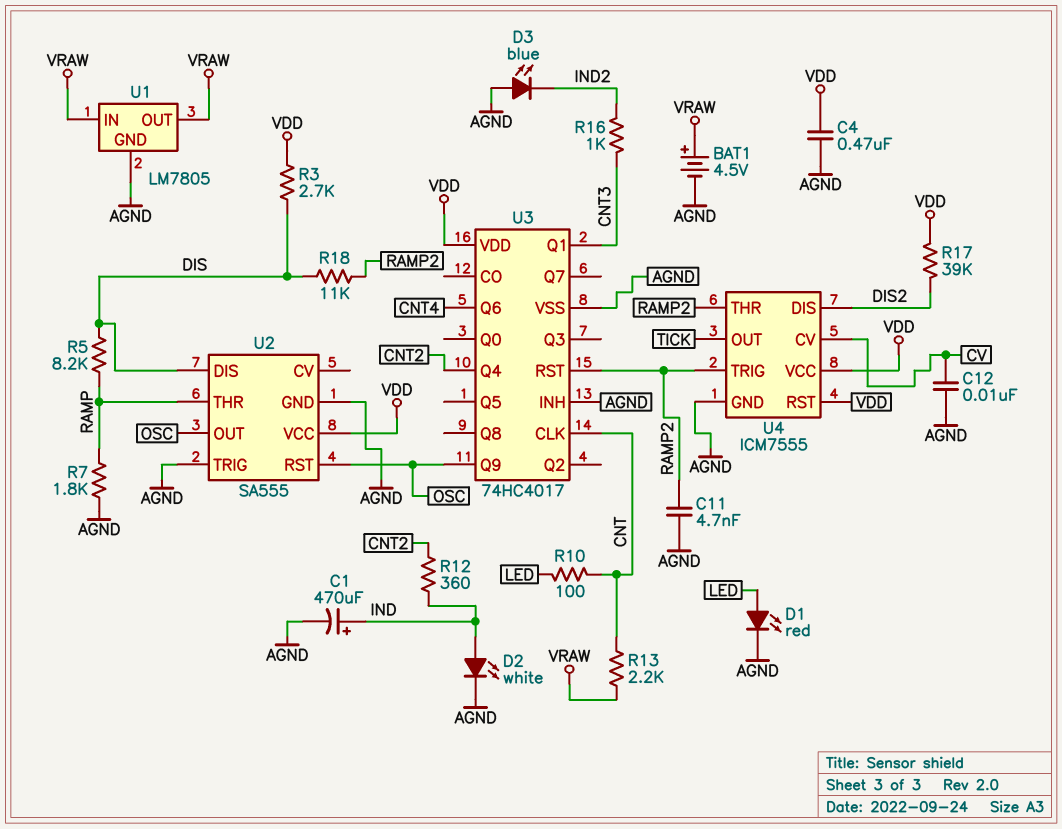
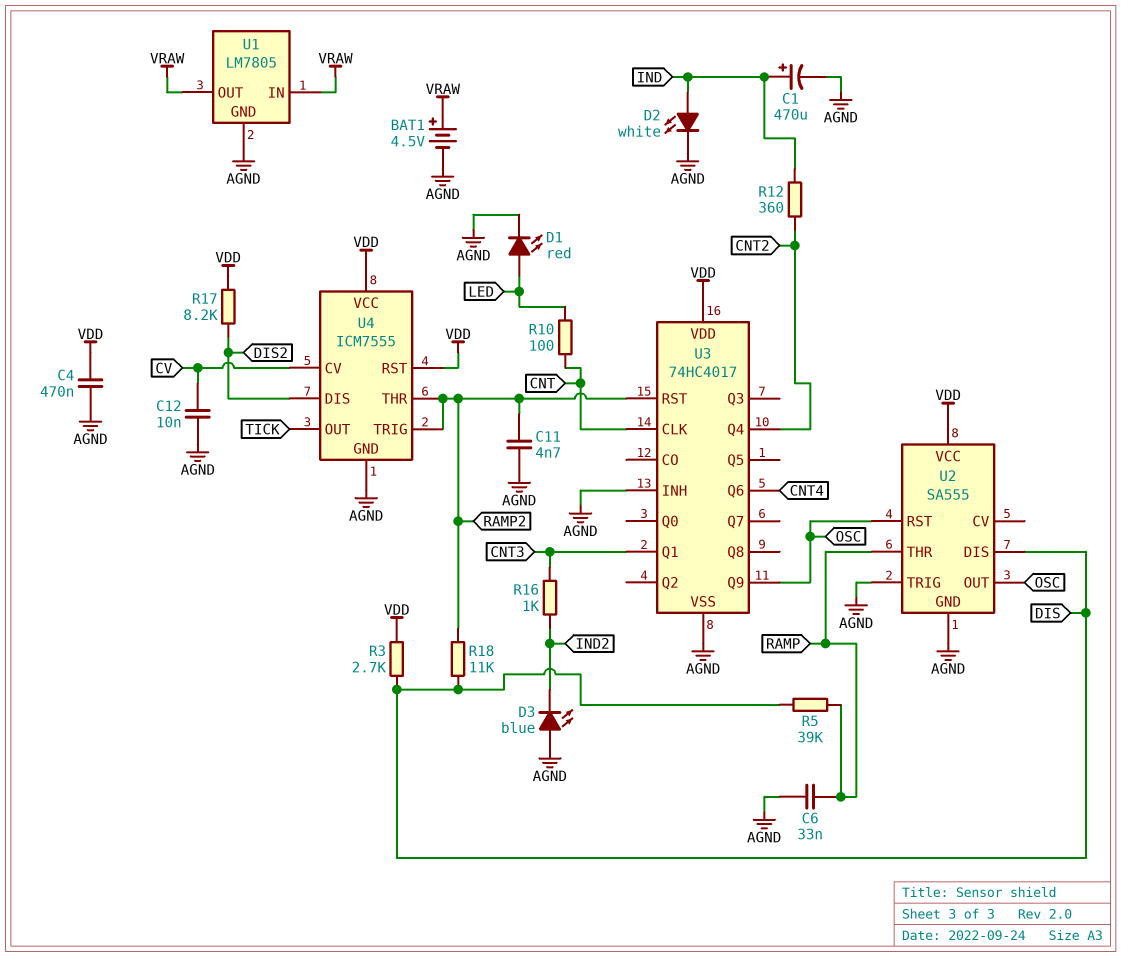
C6: none -> 33nF (AGND, RAMP)
R5: 8.2k (DIS, RAMP) -> 39k (DIS, RAMP)
R7: 1.8k (AGND, RAMP) -> none
R13: 2.2k (CNT, VRAW) -> none
R17: 39k (DIS2, VDD) -> 8.2k (DIS2, VDD)

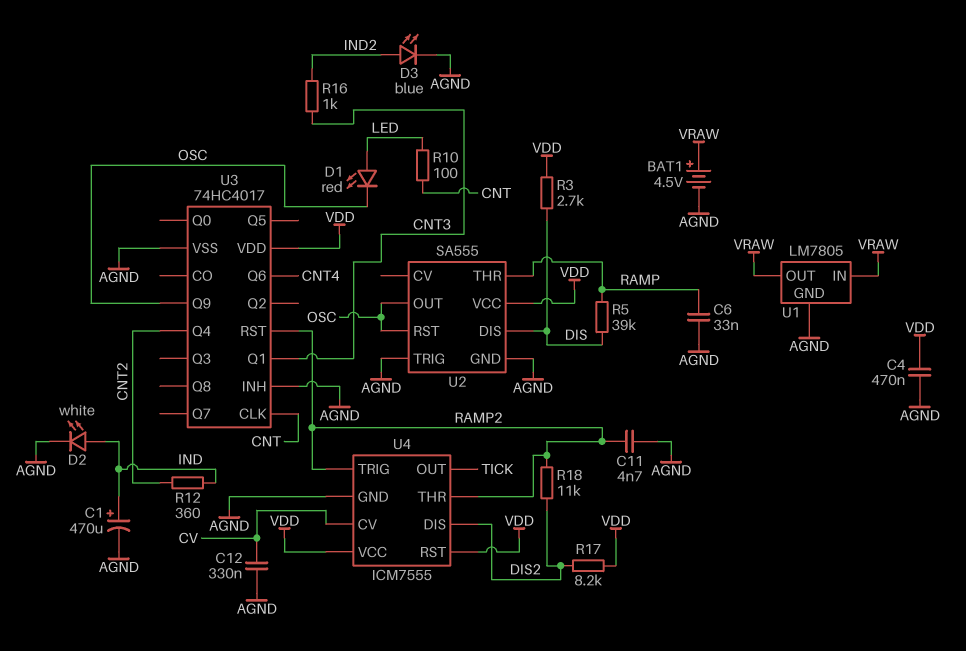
C12: 10nF (AGND, CV) -> 330nF (AGND, CV)
D1: LED red (A LED, K AGND) -> LED red (A LED, K OSC)
D3: LED blue (A AGND, K IND2) -> LED blue (A IND2, K AGND)
R18: 11k (DIS, RAMP2) -> 11k (DIS2, RAMP2)

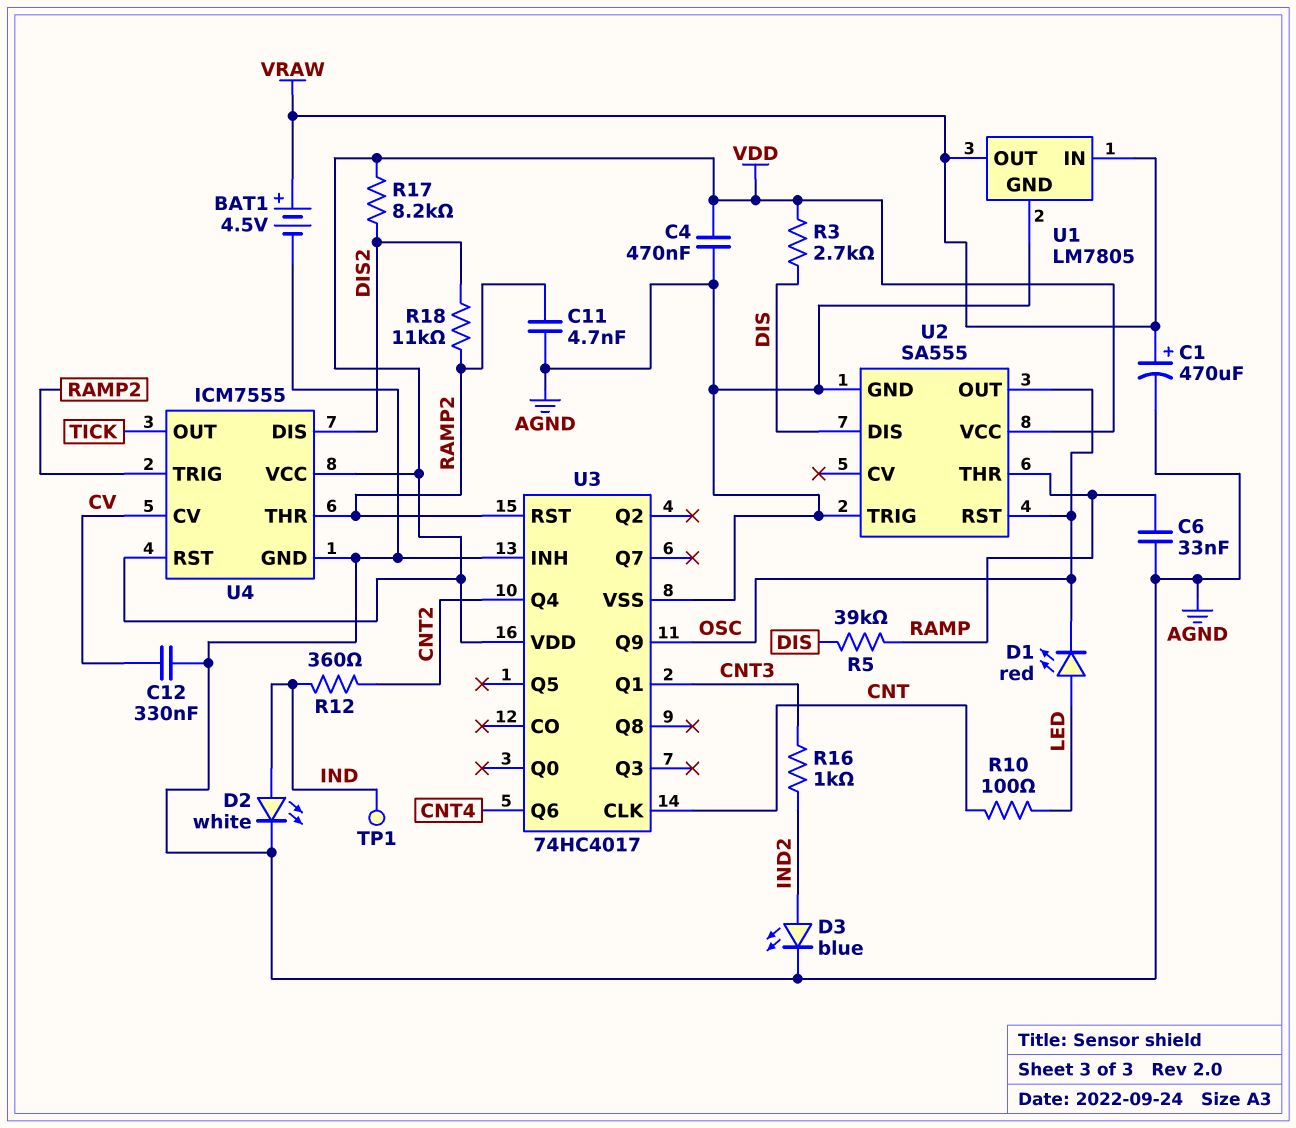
C1: 470uF (plus IND, minus AGND) -> 470uF (plus VRAW, minus AGND)
TP1: none -> test point (IND)

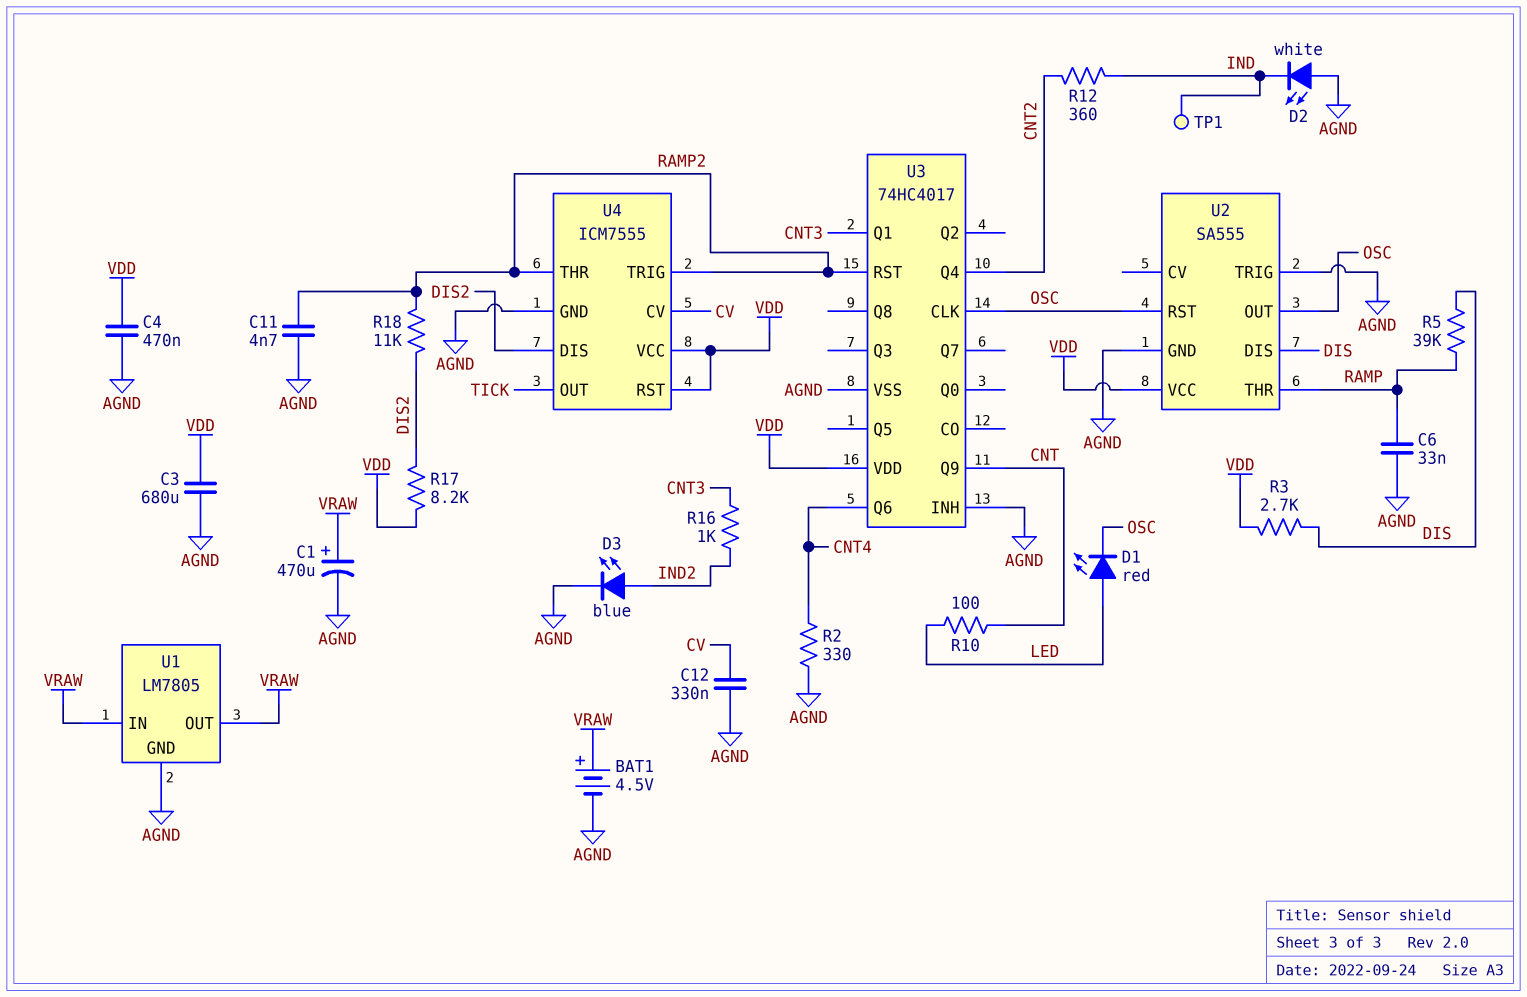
C3: none -> 680uF (AGND, VDD)
D2: LED white (A IND, K AGND) -> LED white (A AGND, K IND)
R2: none -> 330 (AGND, CNT4)
U3 pin CLK: CNT -> OSC
U3 pin Q9: OSC -> CNT

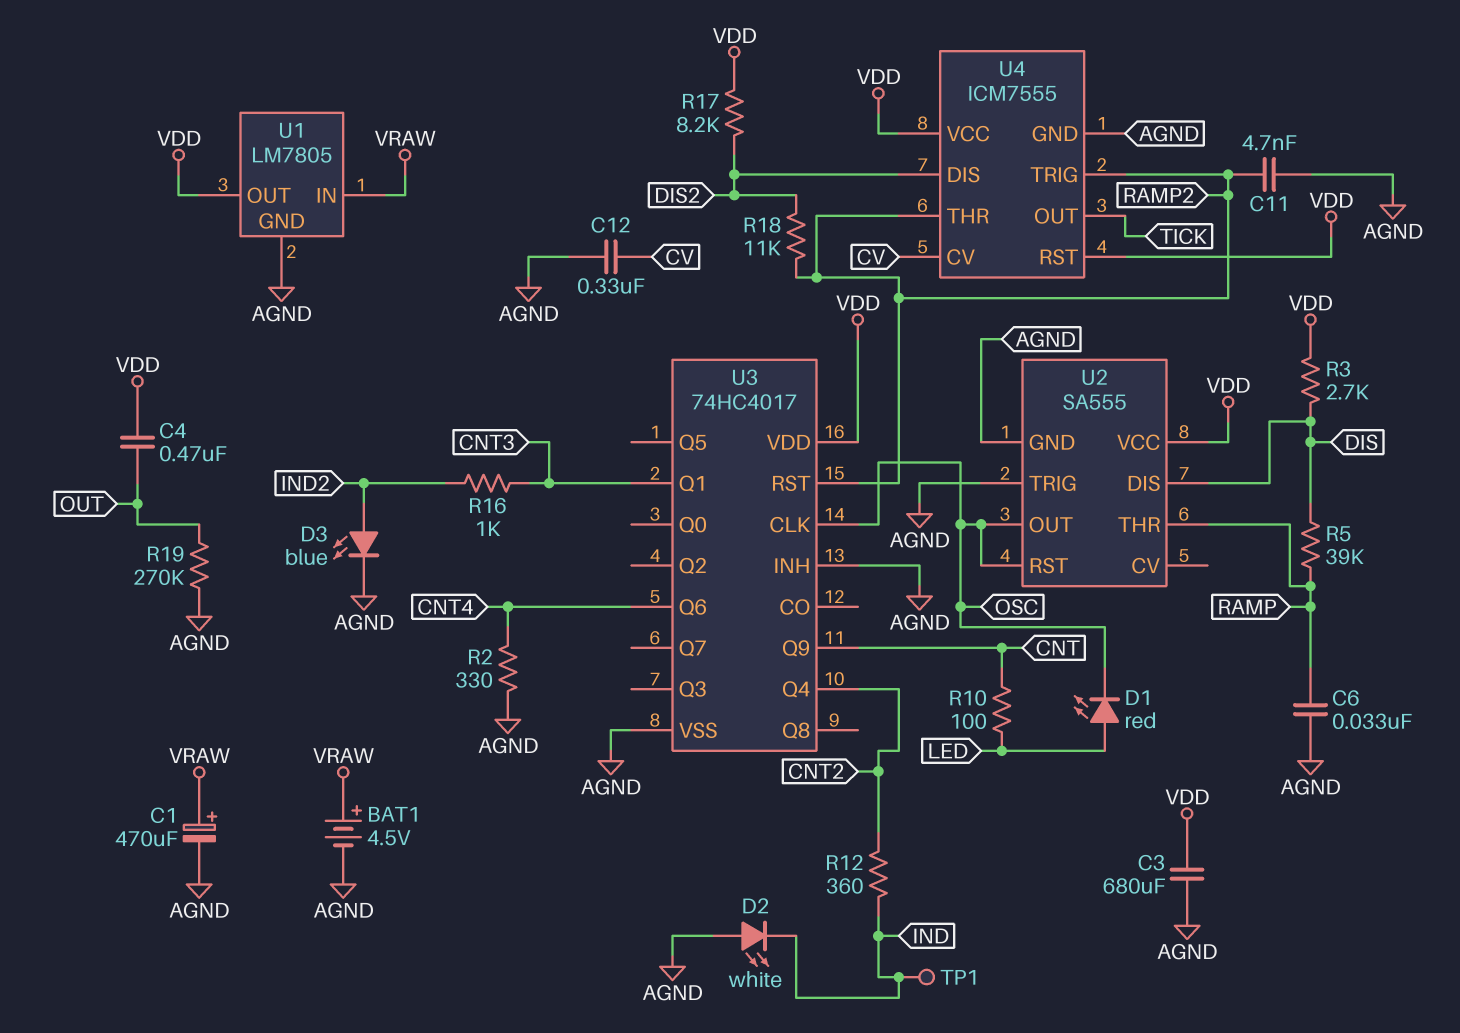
C4: 470nF (AGND, VDD) -> 470nF (OUT, VDD)
R19: none -> 270k (AGND, OUT)
U1 pin OUT: VRAW -> VDD

